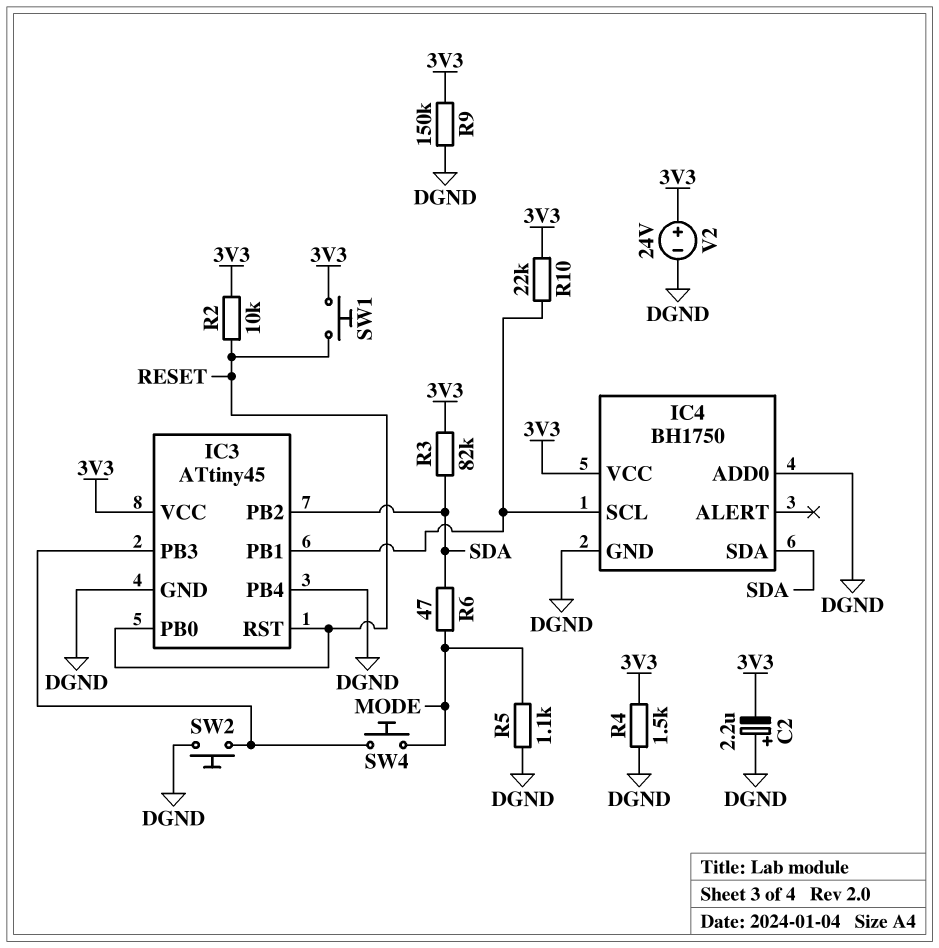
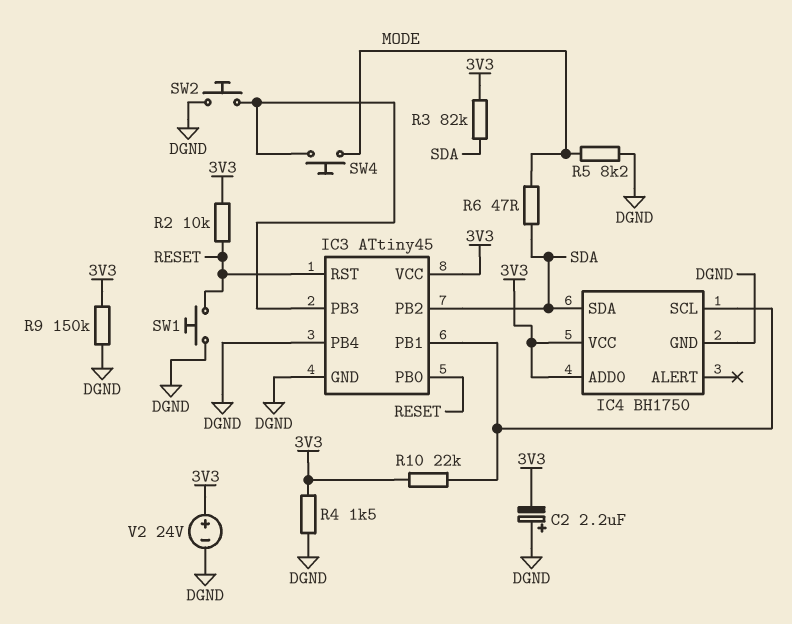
IC4 pin ADD0: DGND -> 3V3
R5: 1.1k (DGND, MODE) -> 8.2k (DGND, MODE)
SW1: button (3V3, RESET) -> button (DGND, RESET)

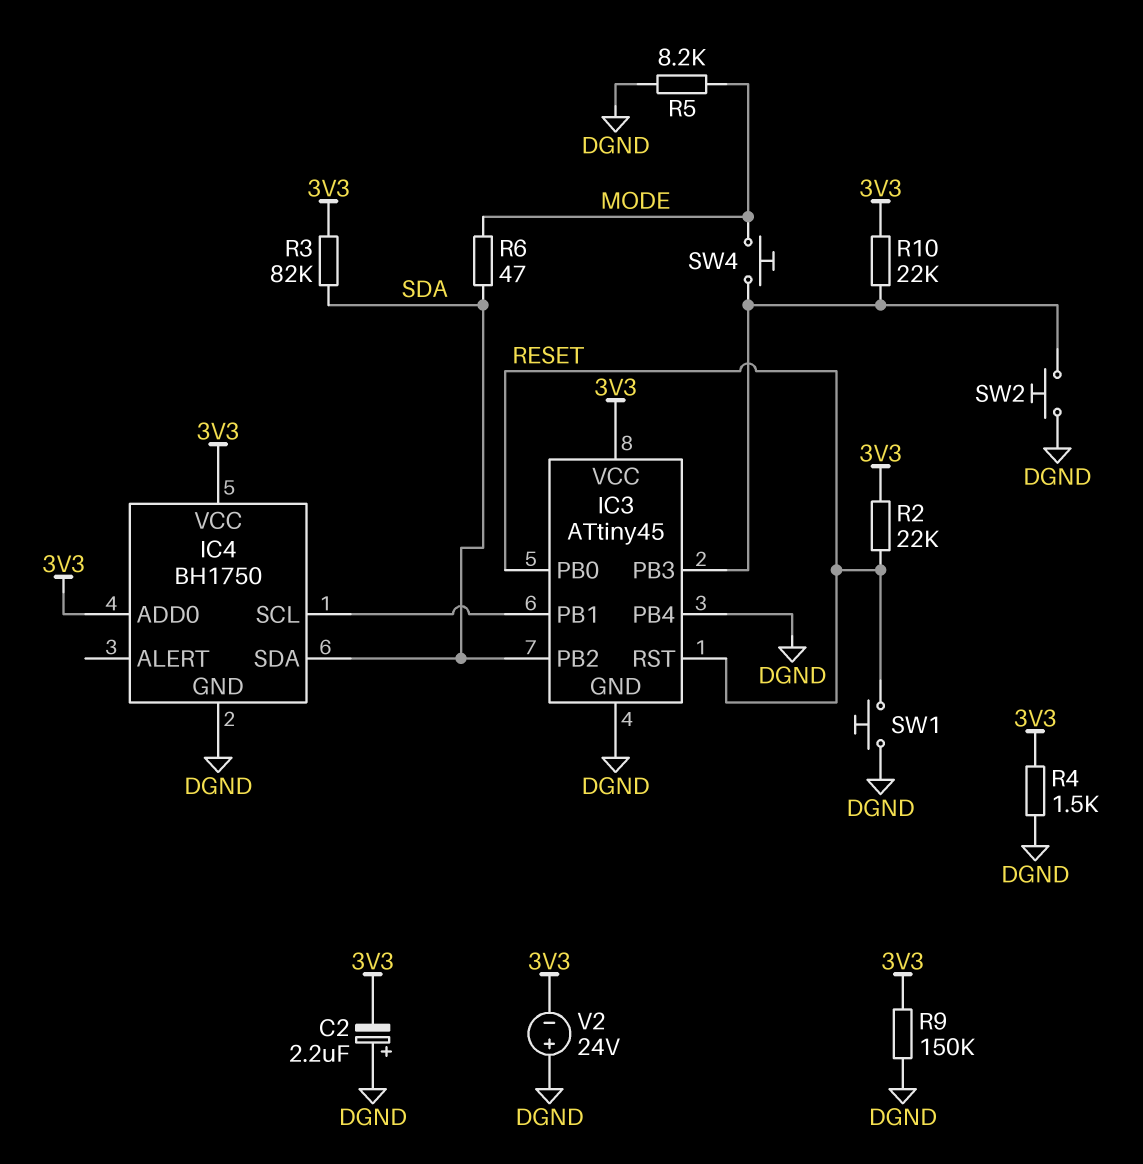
R2: 10k (3V3, RESET) -> 22k (3V3, RESET)
R10: 22k (3V3, IC3/PB1) -> 22k (3V3, IC3/PB3)
V2: 24V (plus 3V3, minus DGND) -> 24V (plus DGND, minus 3V3)

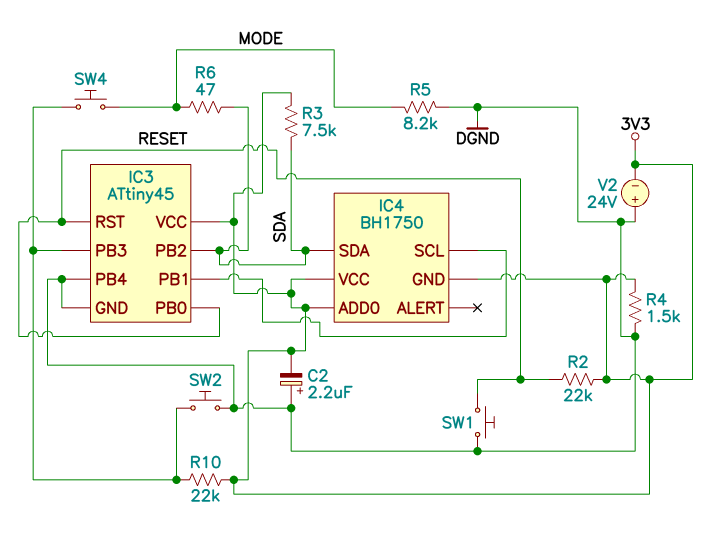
IC4 pin GND: DGND -> 3V3
R3: 82k (3V3, SDA) -> 7.5k (3V3, SDA)
R9: 150k (3V3, DGND) -> none

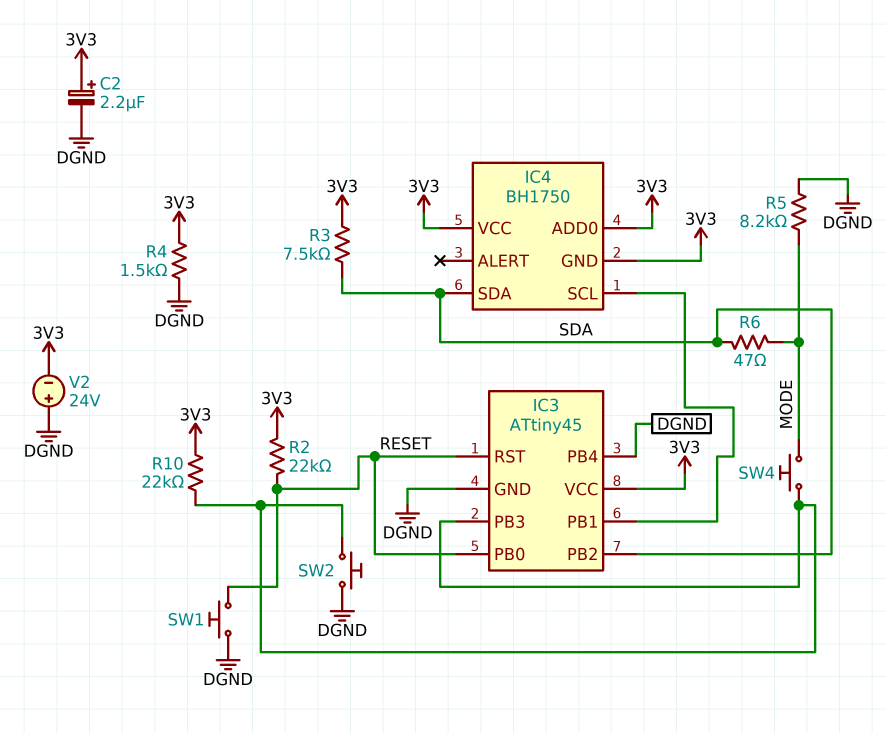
C2: 2.2uF (plus DGND, minus 3V3) -> 2.2uF (plus 3V3, minus DGND)

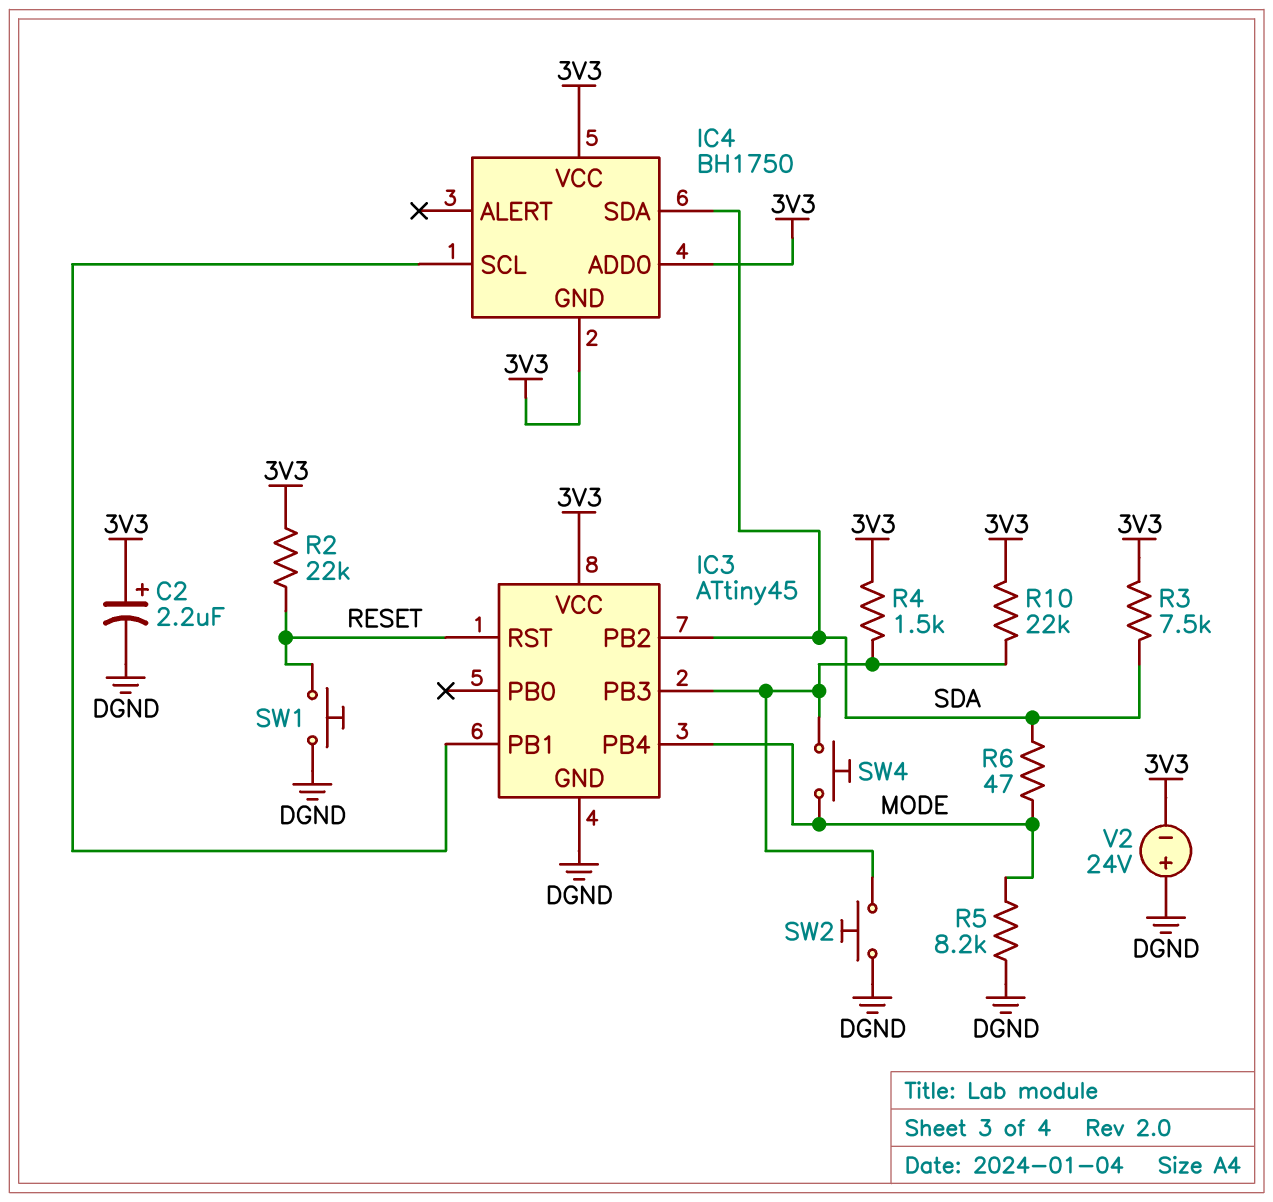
IC3 pin PB0: RESET -> none
IC3 pin PB4: DGND -> MODE
R4: 1.5k (3V3, DGND) -> 1.5k (3V3, IC3/PB3)

